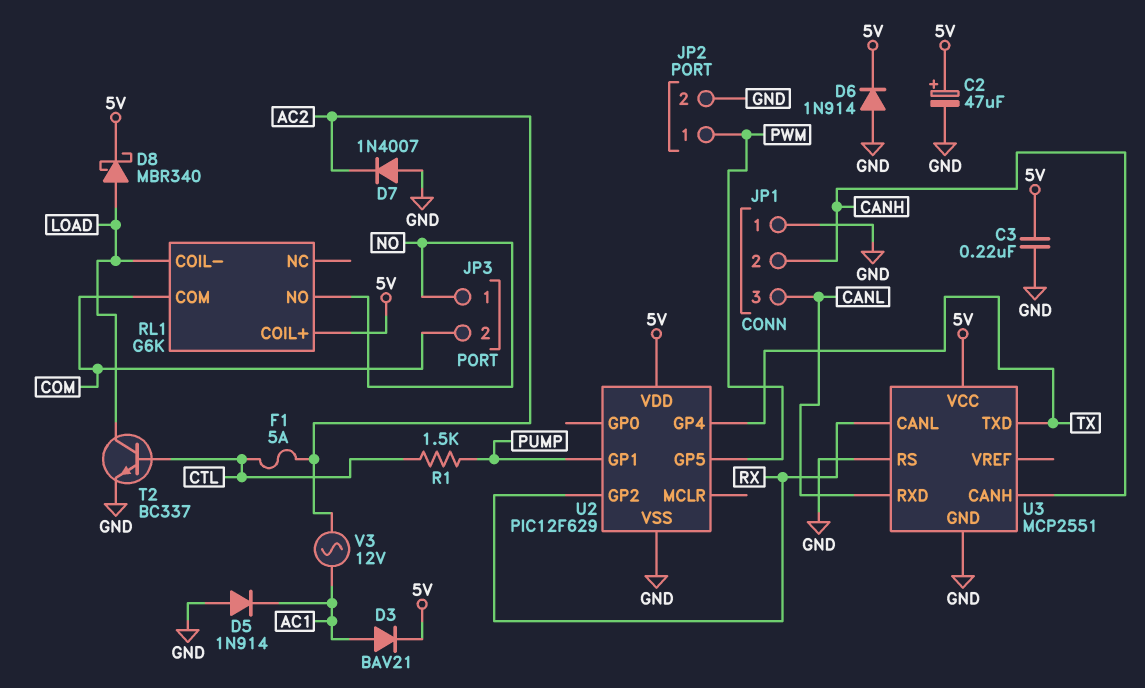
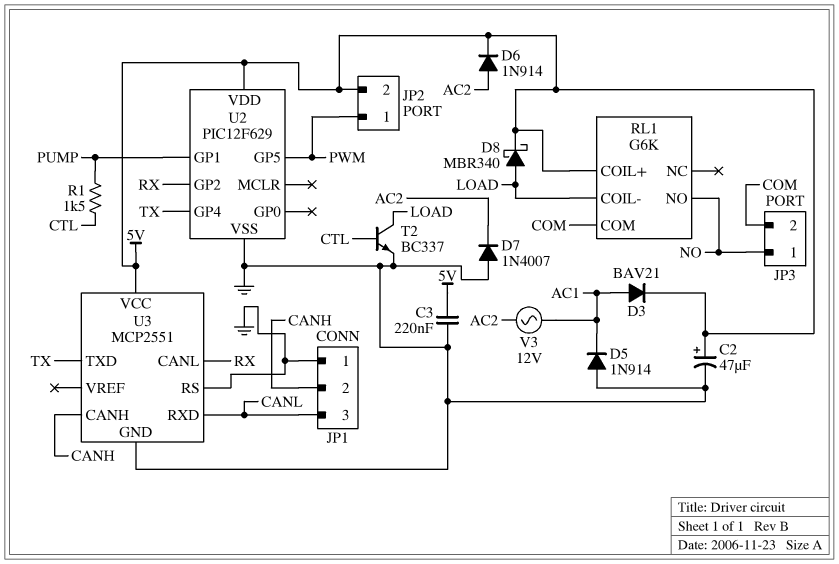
D6: diode 1N914 (A GND, K 5V) -> diode 1N914 (A AC2, K 5V)
F1: 5A (AC2, CTL) -> none
JP2 pin 2: GND -> 5V

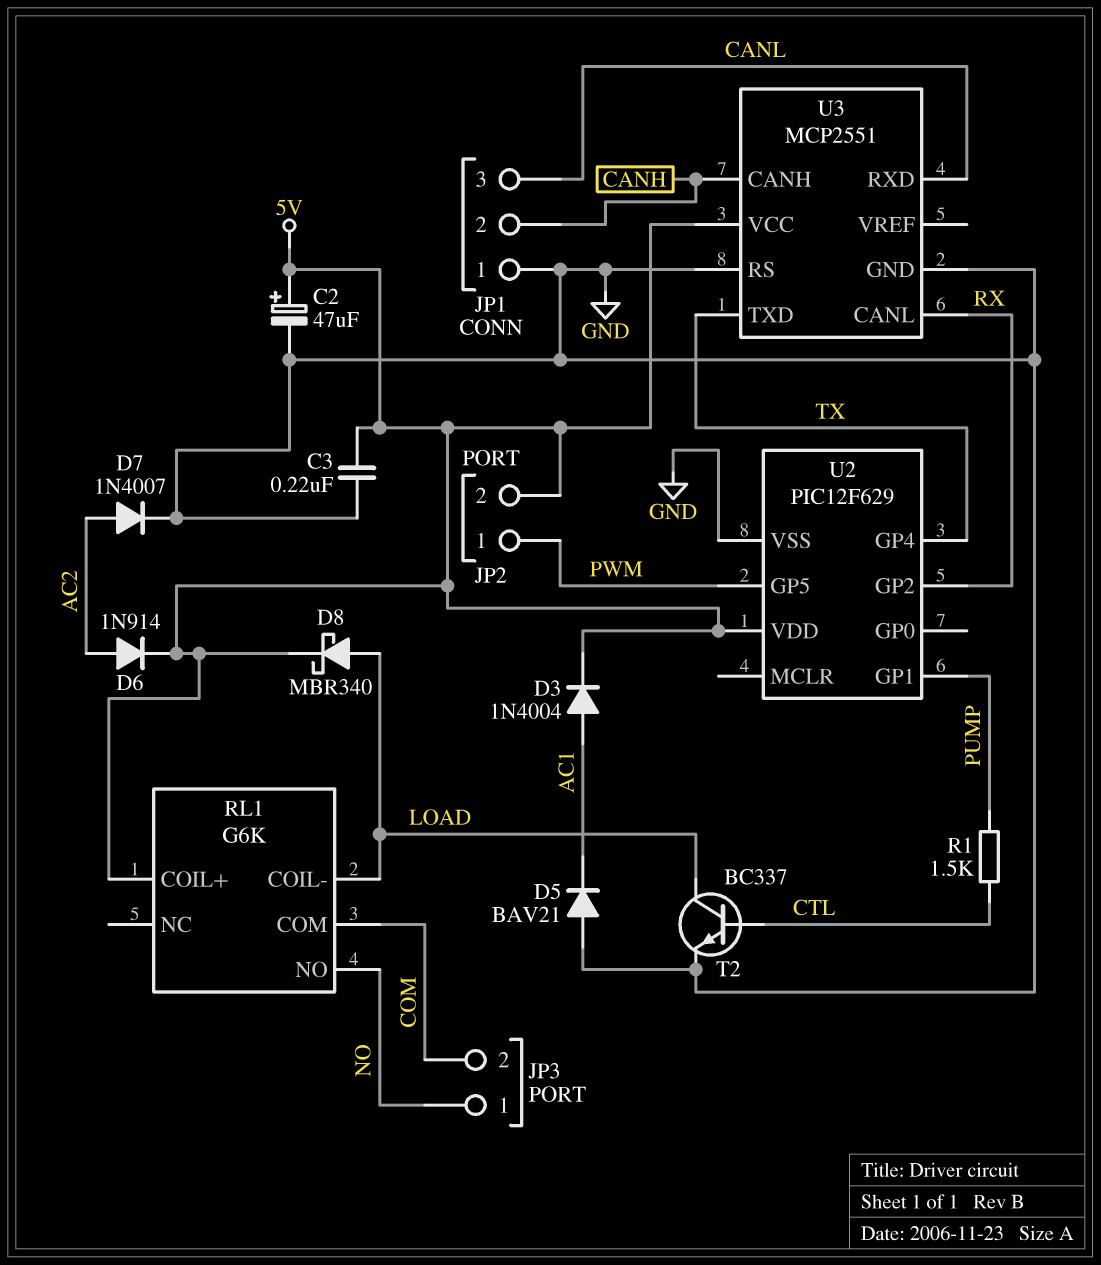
D3: diode BAV21 (A AC1, K 5V) -> diode 1N4004 (A AC1, K 5V)
D5: diode 1N914 (A GND, K AC1) -> diode BAV21 (A GND, K AC1)
D7: diode 1N4007 (A GND, K AC2) -> diode 1N4007 (A AC2, K GND)
V3: AC 12V (AC1, AC2) -> none

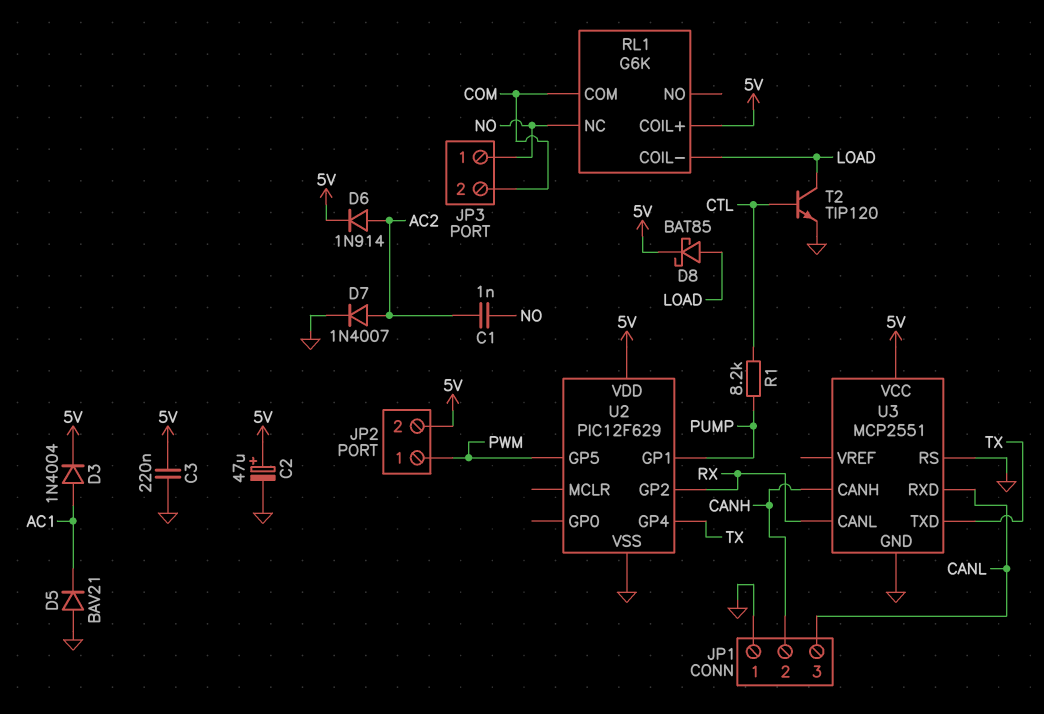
C1: none -> 1nF (AC2, NO)
D8: schottky MBR340 (A LOAD, K 5V) -> schottky BAT85 (A LOAD, K 5V)
R1: 1.5k (CTL, PUMP) -> 8.2k (CTL, PUMP)
RL1 pin NC: none -> NO
RL1 pin NO: NO -> none
T2: NPN BC337 (B CTL, C LOAD, E GND) -> NPN TIP120 (B CTL, C LOAD, E GND)

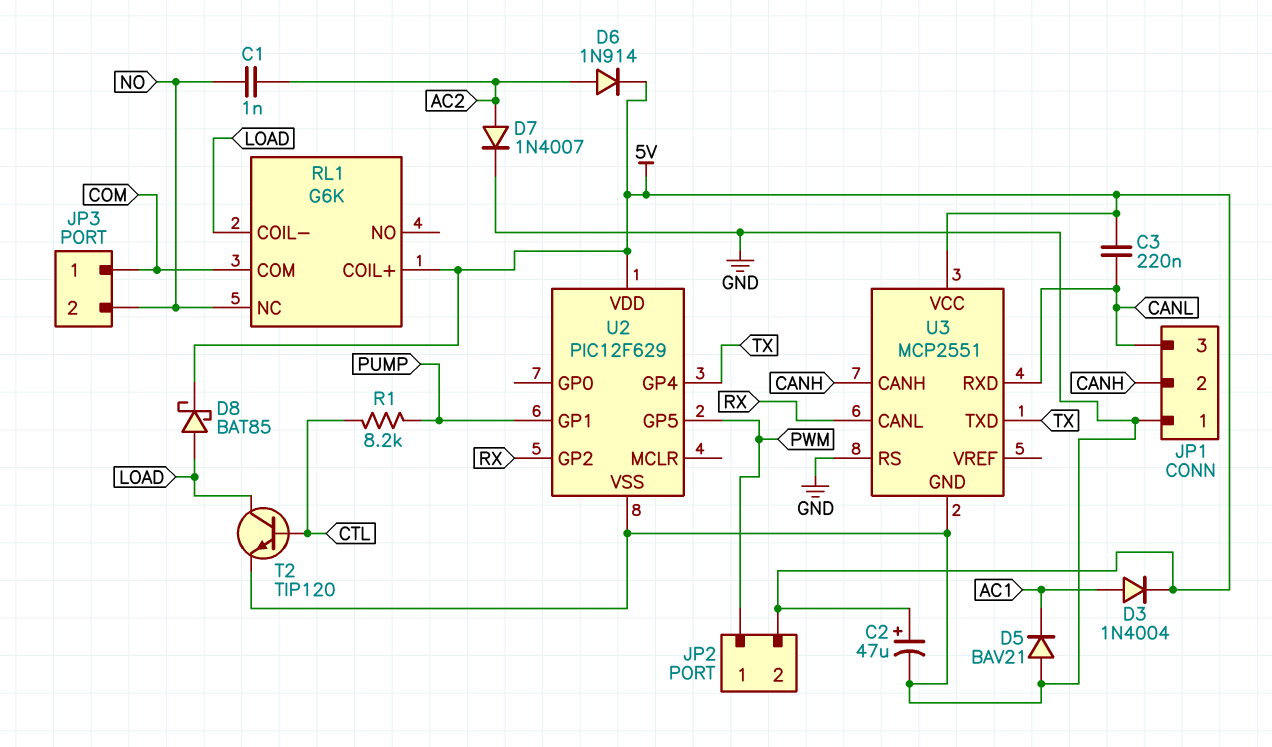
C3: 220nF (5V, GND) -> 220nF (5V, CANL)
JP3 pin 1: NO -> COM
JP3 pin 2: COM -> NO

